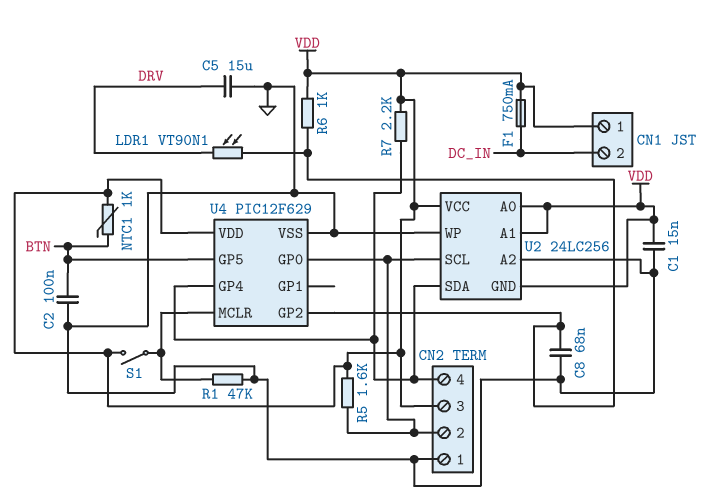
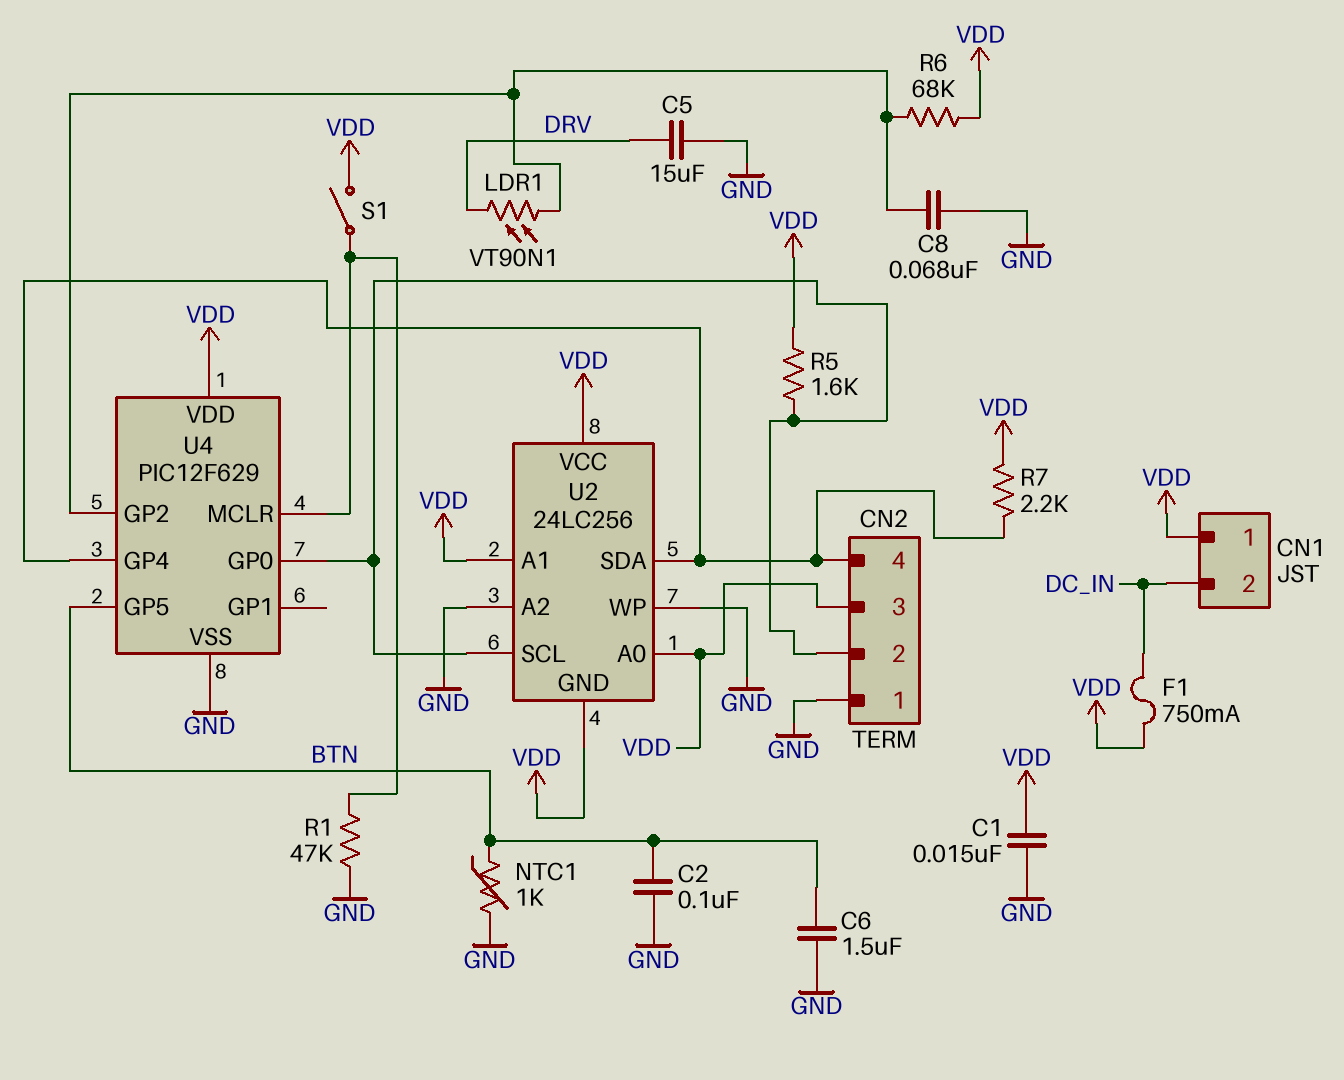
C6: none -> 1.5uF (BTN, GND)
NTC1: 1k (BTN, VDD) -> 1k (BTN, GND)
R6: 1k (U4/GP2, VDD) -> 68k (U4/GP2, VDD)

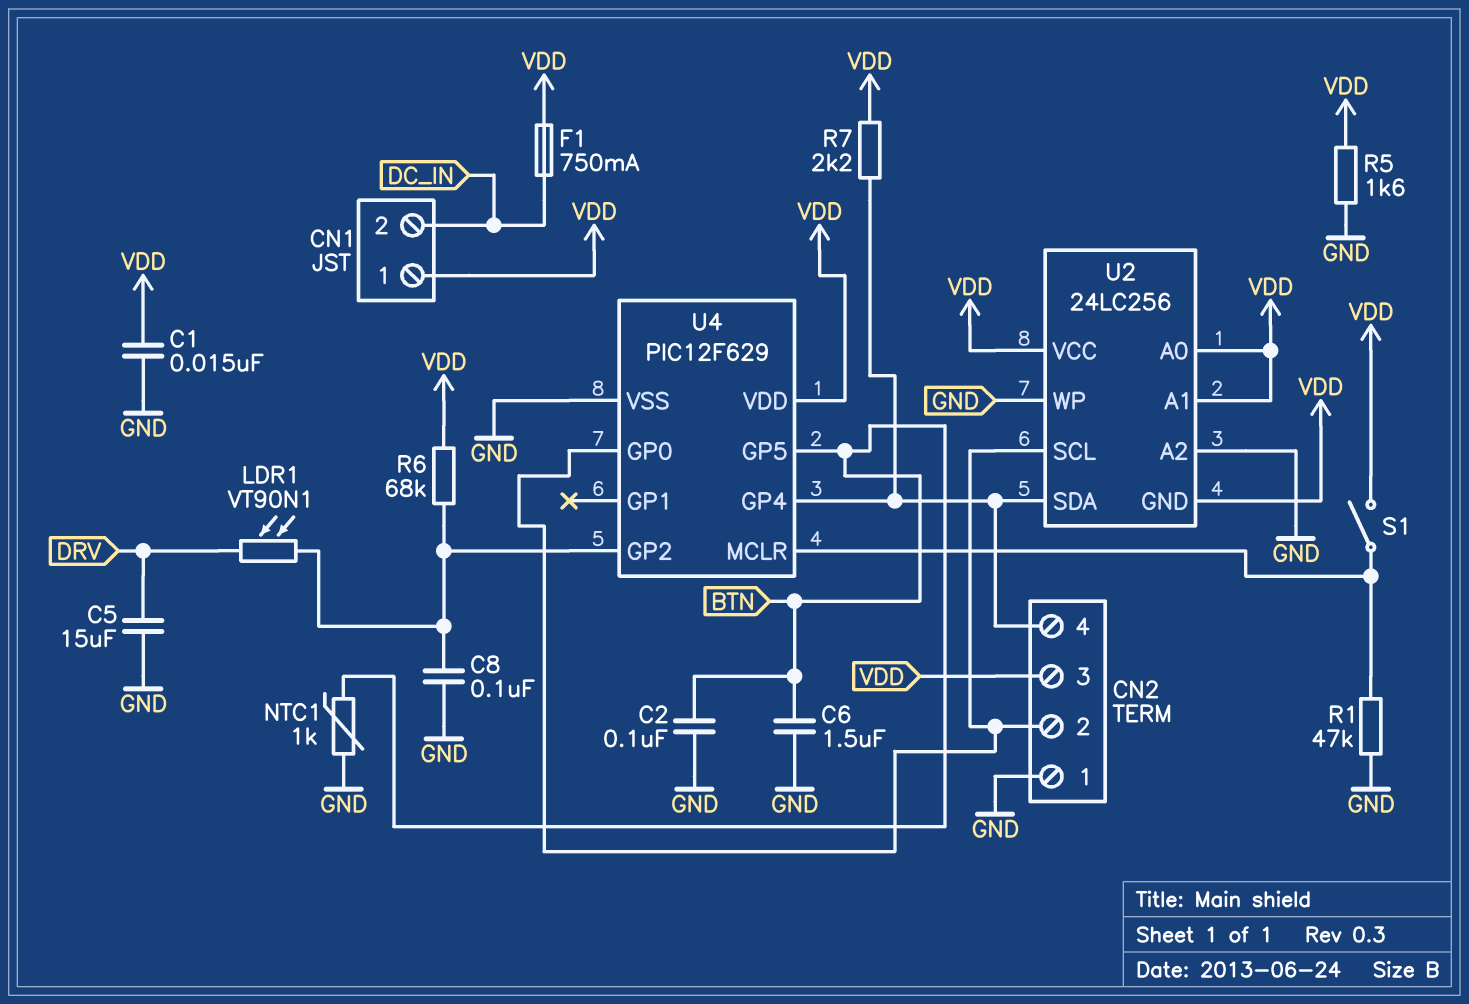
C8: 68nF (GND, U4/GP2) -> 100nF (GND, U4/GP2)
R5: 1.6k (CN2/2, VDD) -> 1.6k (GND, VDD)

